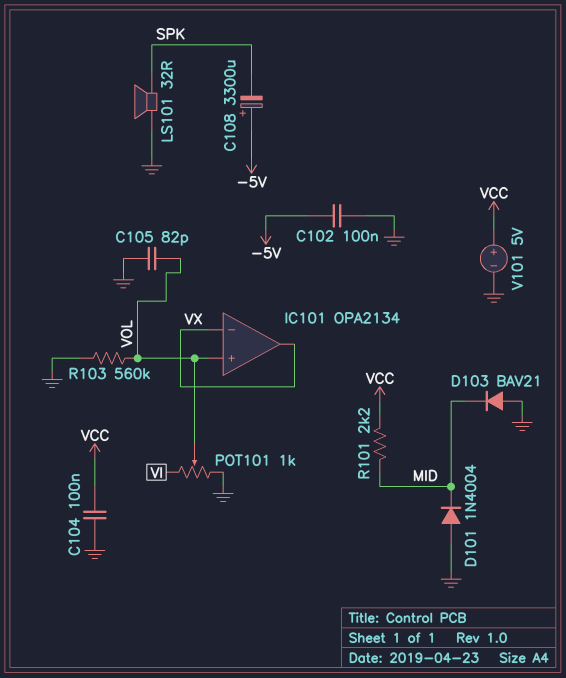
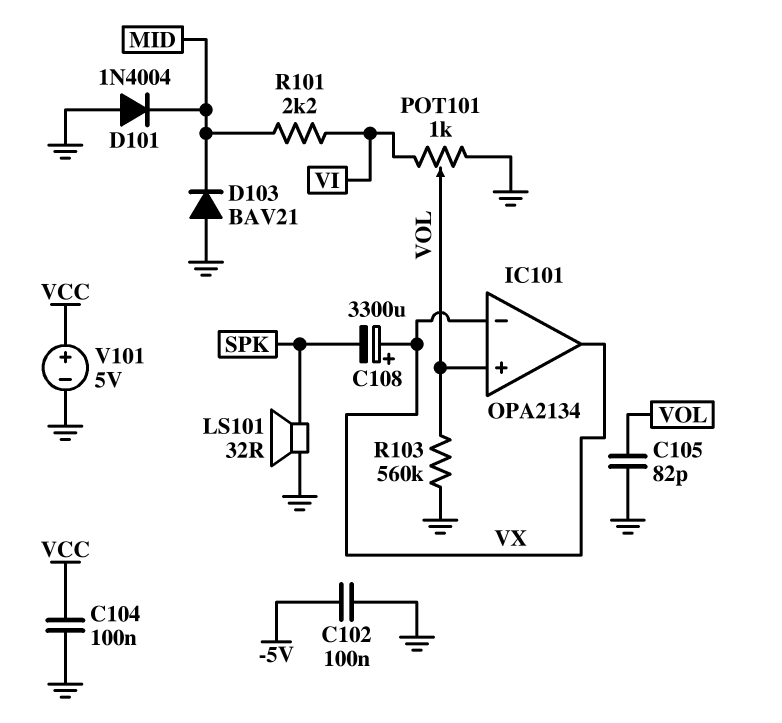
C108: 3300uF (plus -5V, minus SPK) -> 3300uF (plus VX, minus SPK)
R101: 2.2k (MID, VCC) -> 2.2k (MID, VI)

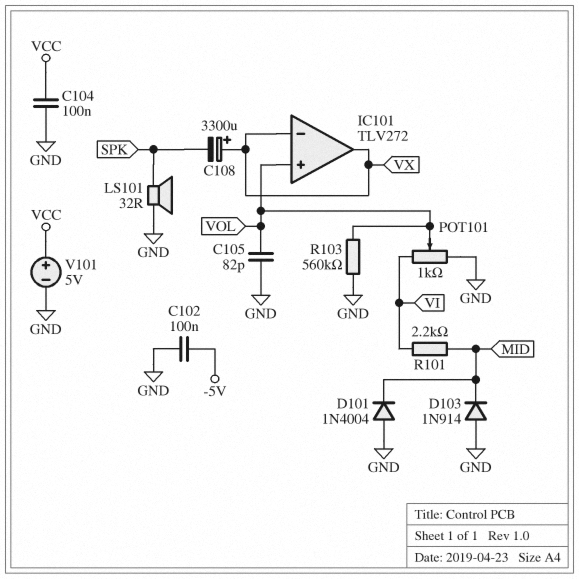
D103: diode BAV21 (A GND, K MID) -> diode 1N914 (A GND, K MID)
IC101: OPA2134 -> TLV272

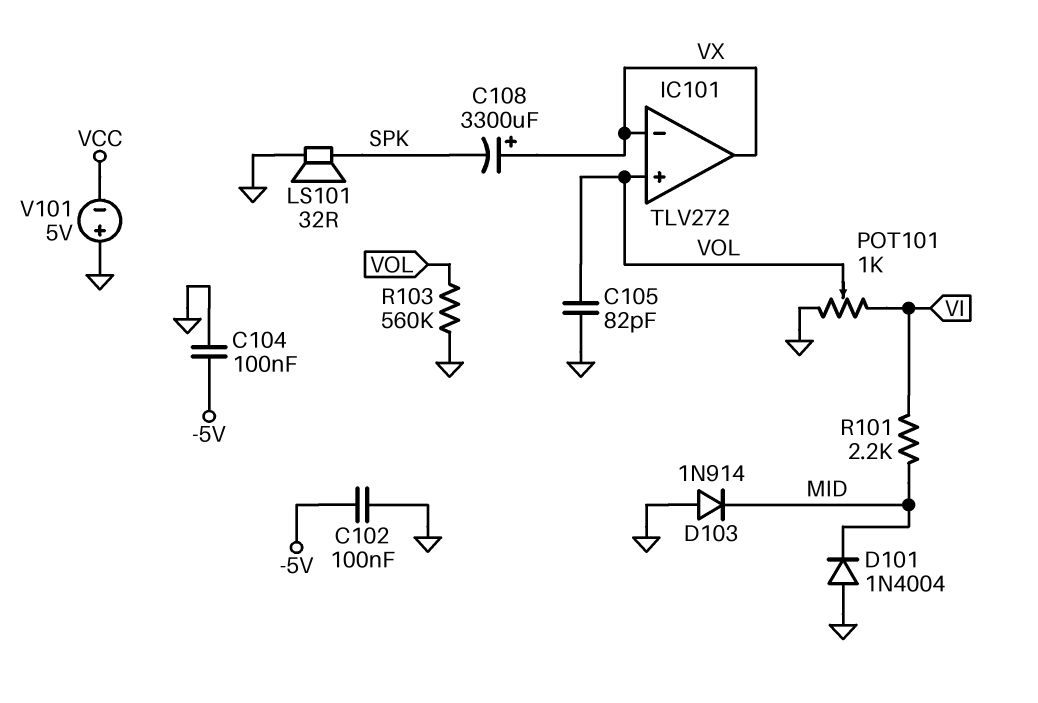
C104: 100nF (GND, VCC) -> 100nF (-5V, GND)
V101: 5V (plus VCC, minus GND) -> 5V (plus GND, minus VCC)

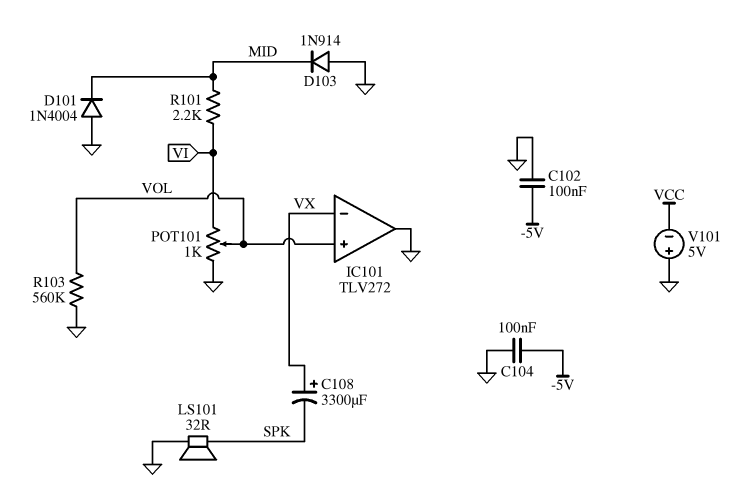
C105: 82pF (GND, VOL) -> none
IC101 pin out: VX -> GND

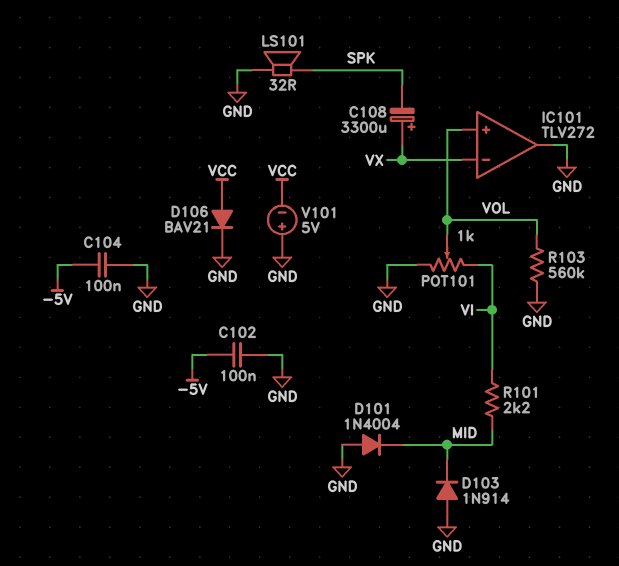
D106: none -> diode BAV21 (A VCC, K GND)

